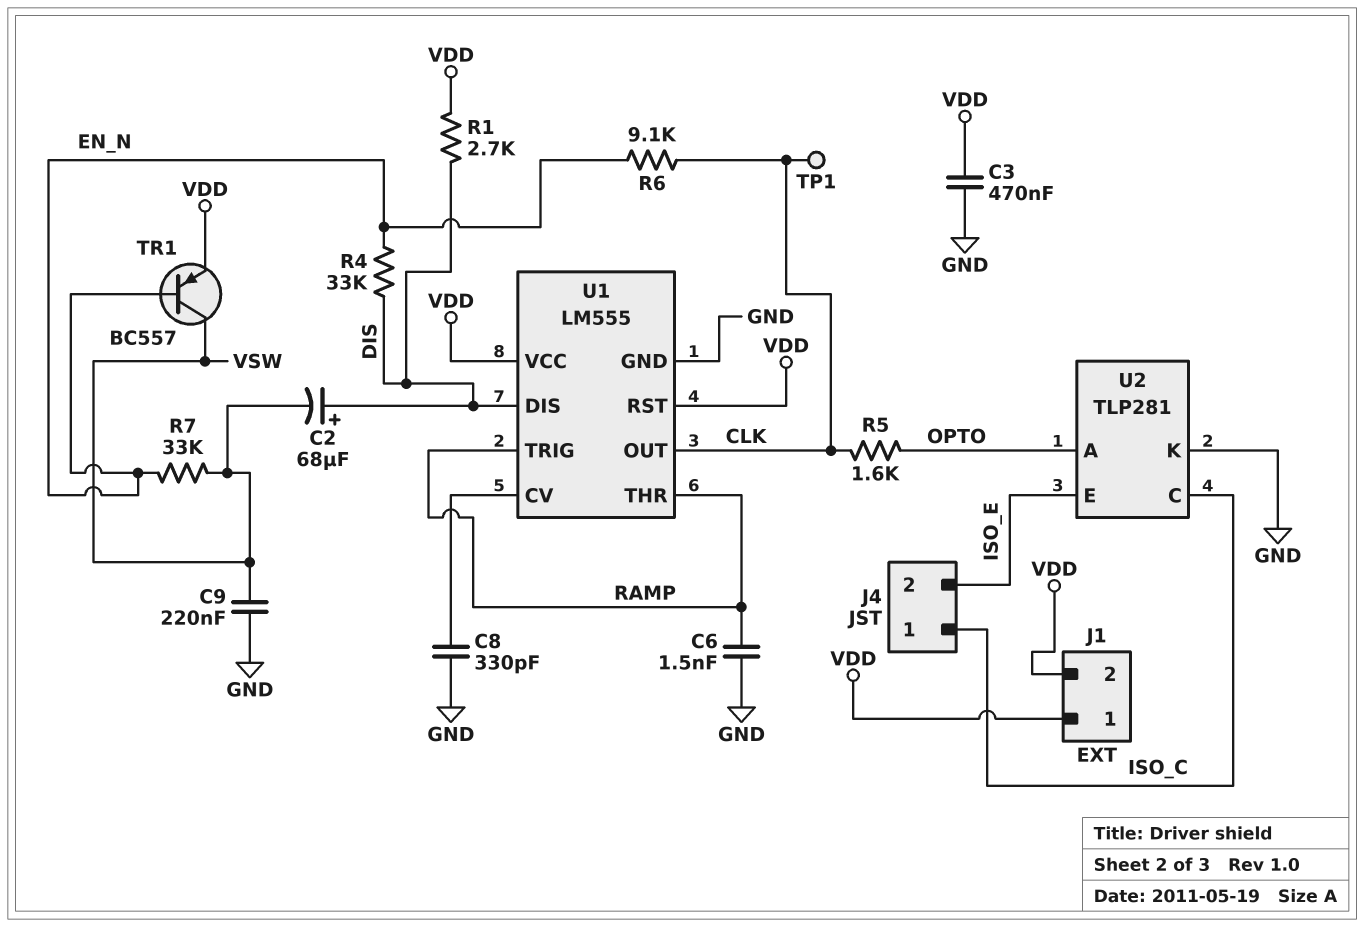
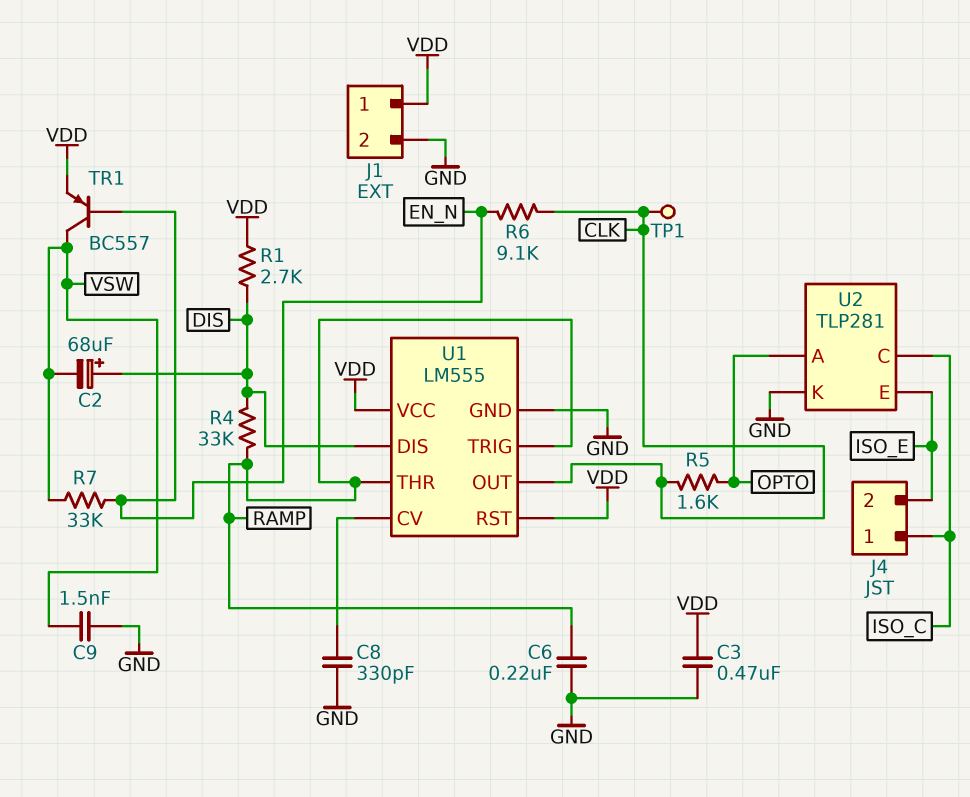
C6: 1.5nF (GND, RAMP) -> 220nF (GND, RAMP)
C9: 220nF (GND, VSW) -> 1.5nF (GND, VSW)
J1 pin 2: VDD -> GND
R4: 33k (DIS, EN_N) -> 33k (DIS, RAMP)

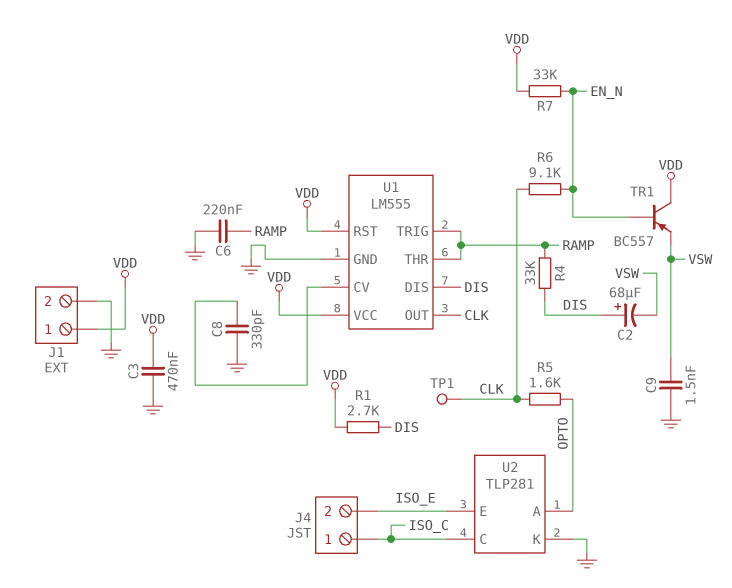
R7: 33k (EN_N, VSW) -> 33k (EN_N, VDD)
TR1: PNP BC557 (B EN_N, C VSW, E VDD) -> PNP BC557 (B EN_N, C VDD, E VSW)

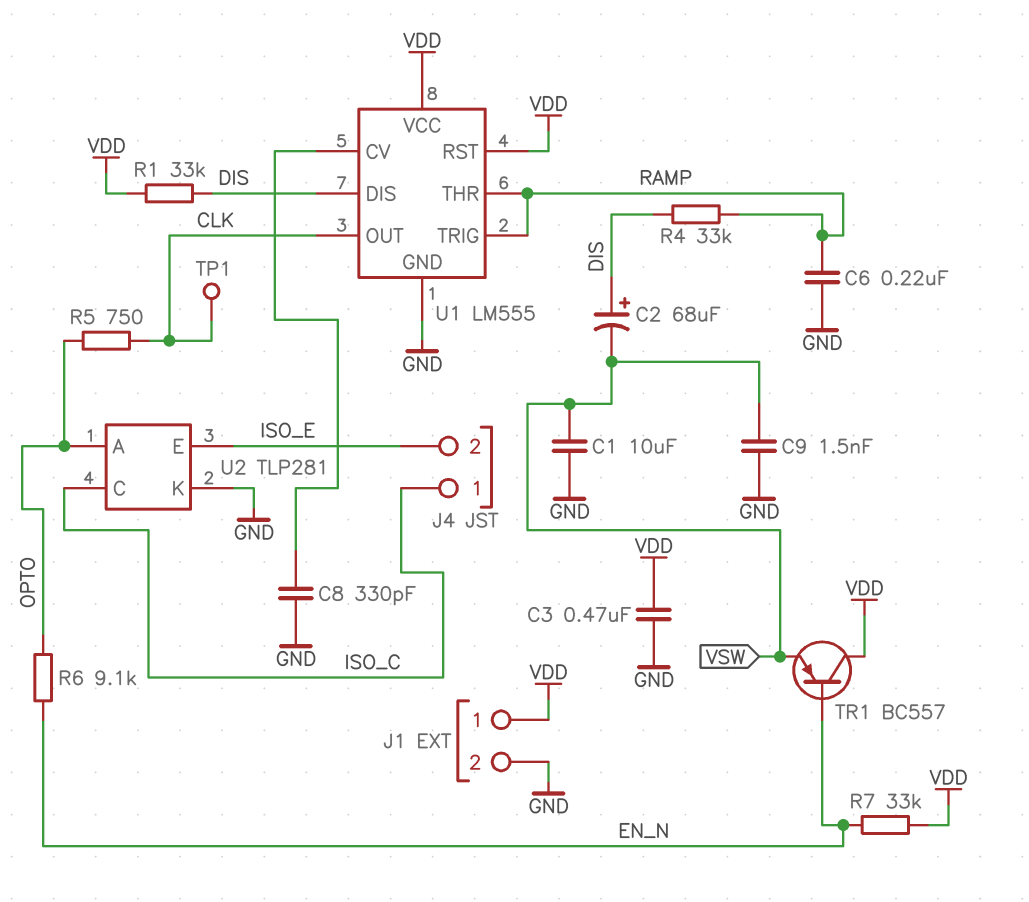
C1: none -> 10uF (GND, VSW)
R1: 2.7k (DIS, VDD) -> 33k (DIS, VDD)
R5: 1.6k (CLK, OPTO) -> 750 (CLK, OPTO)
R6: 9.1k (CLK, EN_N) -> 9.1k (EN_N, OPTO)

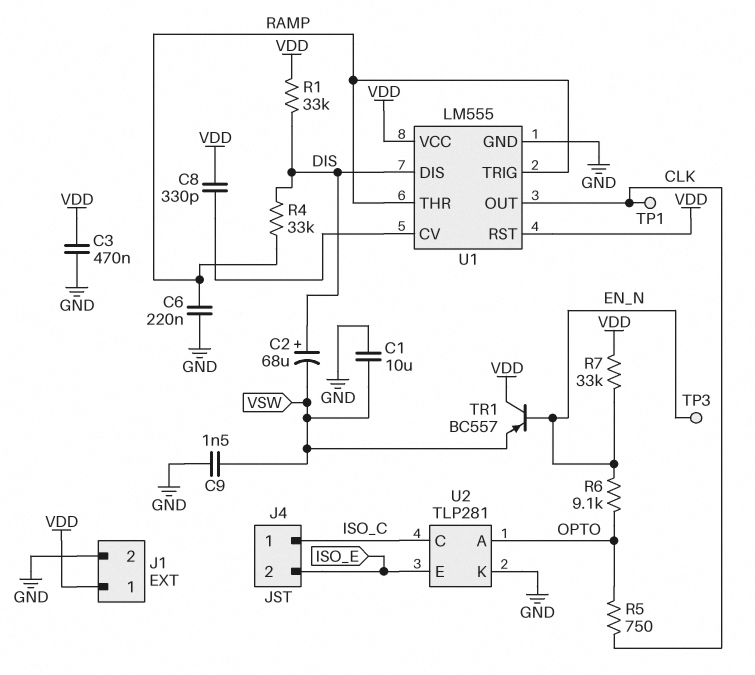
C8: 330pF (GND, U1/CV) -> 330pF (U1/CV, VDD)
TP3: none -> test point (EN_N)

